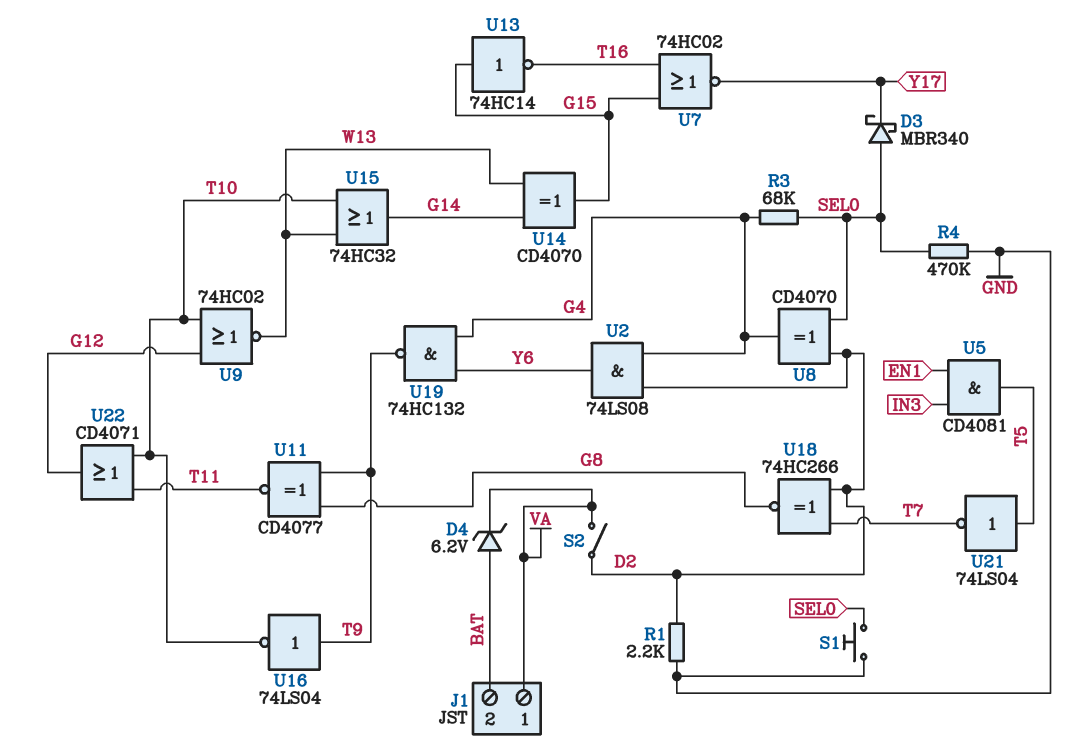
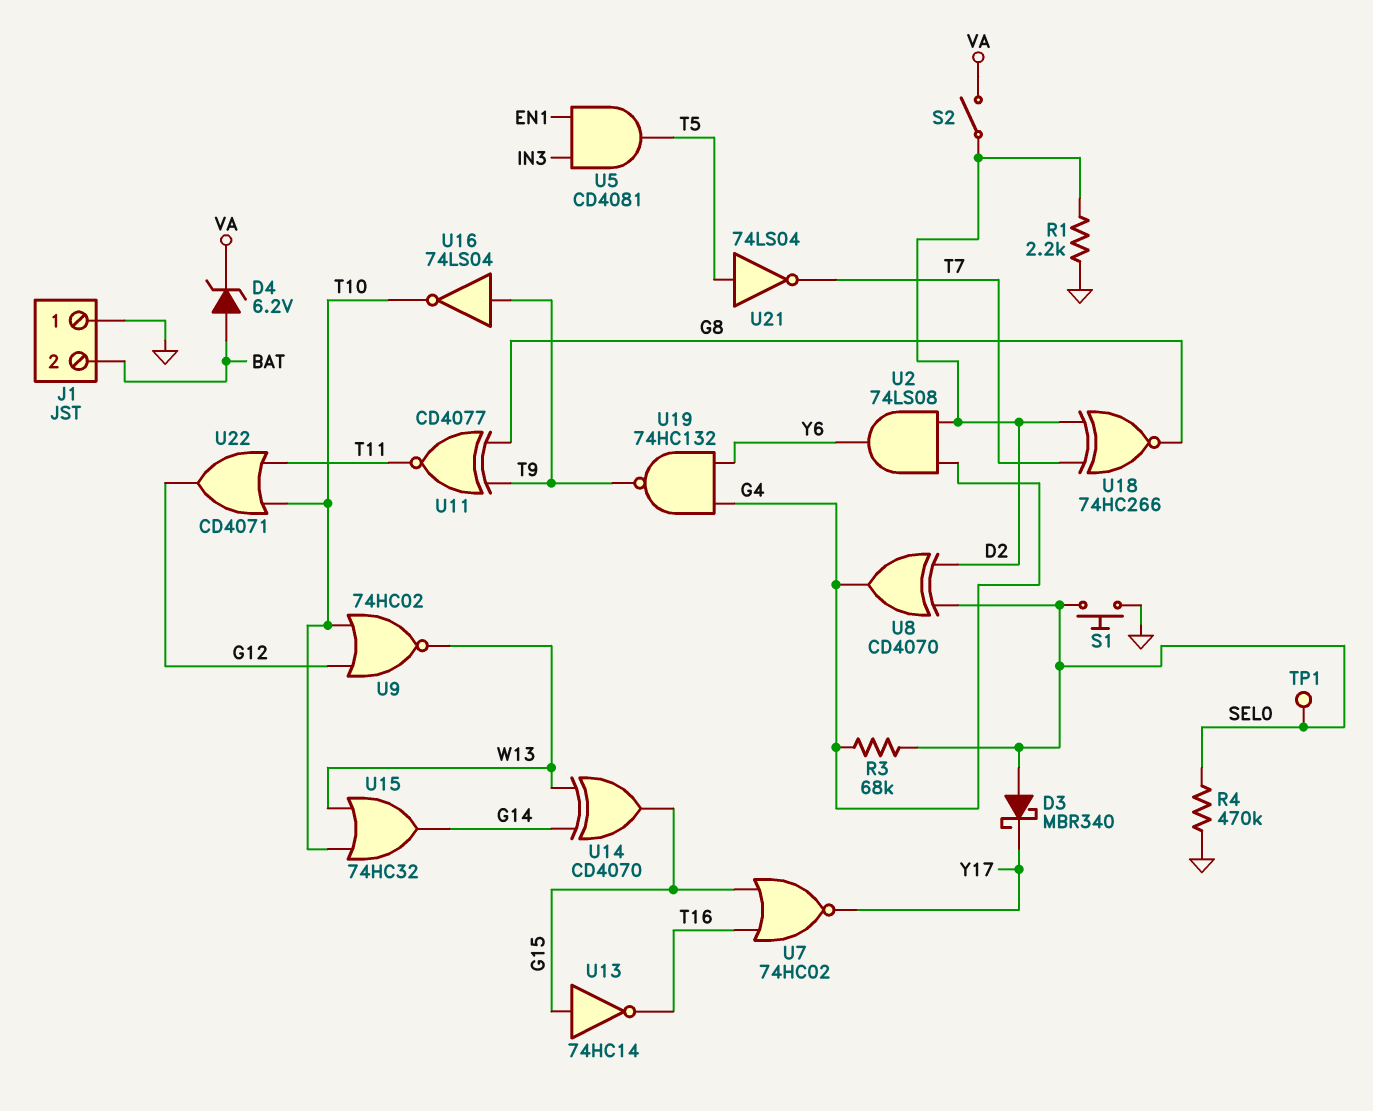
J1 pin 1: VA -> GND
TP1: none -> test point (SEL0)

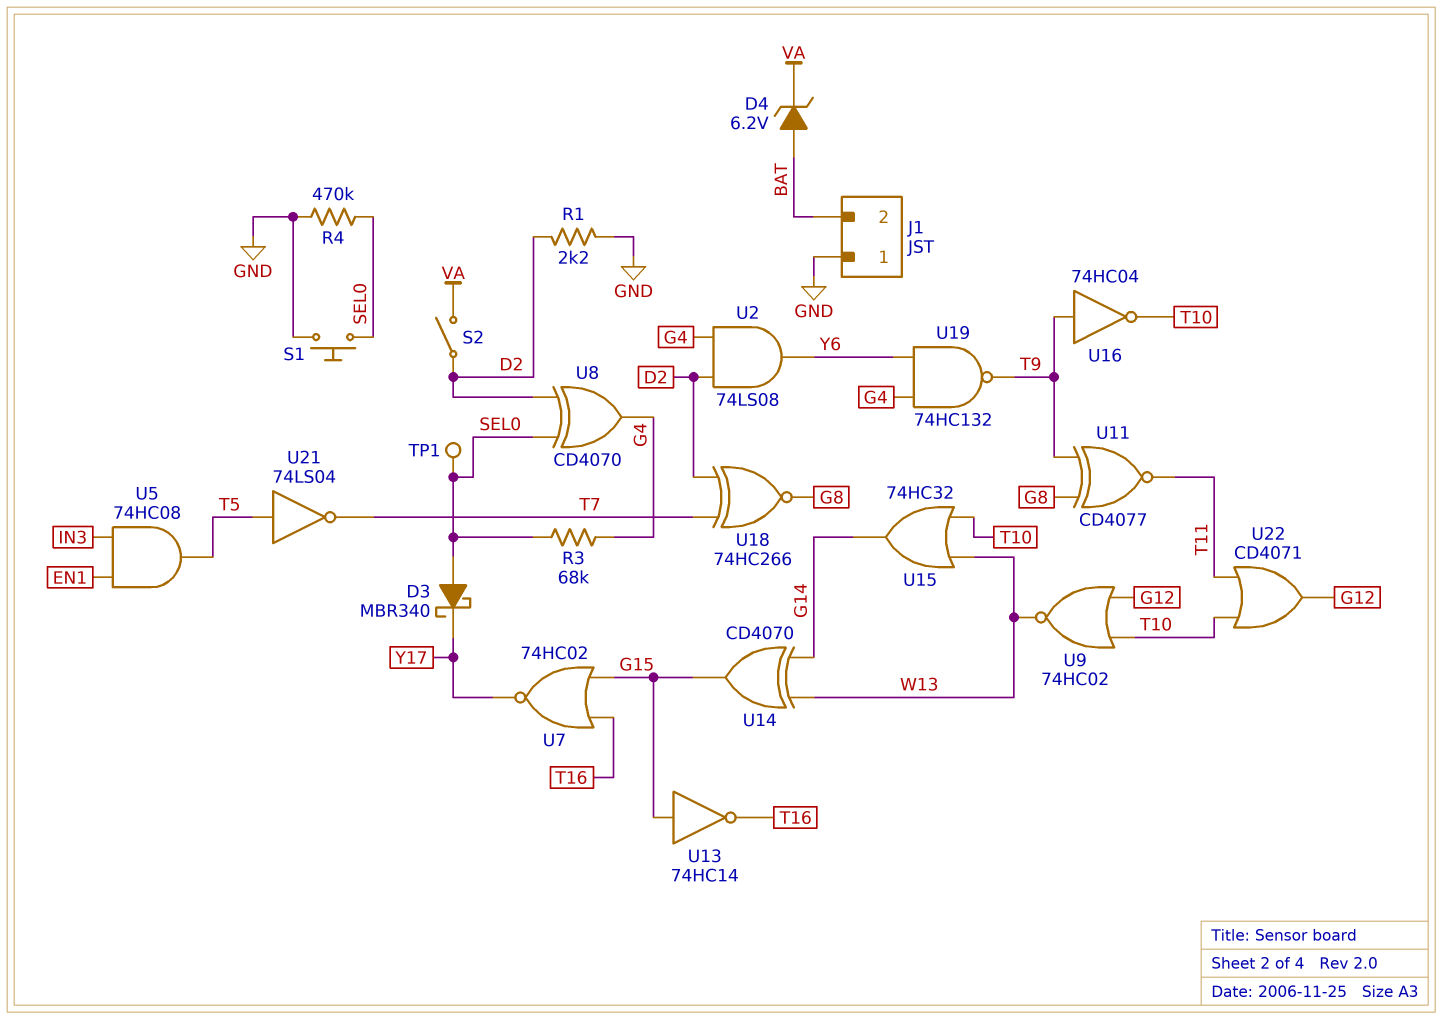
U5: AND CD4081 (in EN1, in IN3, out T5) -> AND 74HC08 (in EN1, in IN3, out T5)
U16: NOT 74LS04 (in T9, out T10) -> NOT 74HC04 (in T9, out T10)

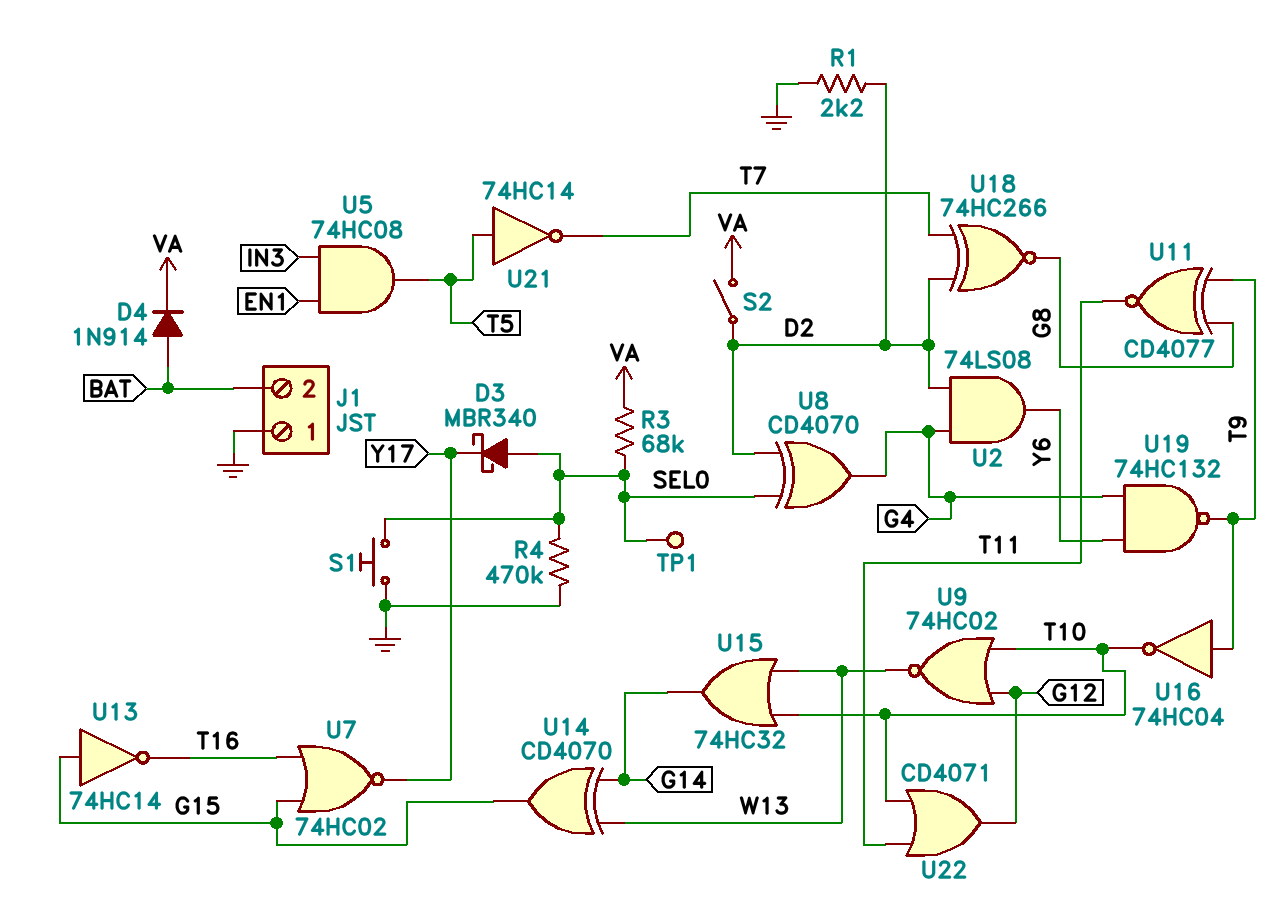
D4: zener 6.2V (A BAT, K VA) -> diode 1N914 (A BAT, K VA)
R3: 68k (G4, SEL0) -> 68k (SEL0, VA)
U21: NOT 74LS04 (in T5, out T7) -> NOT 74HC14 (in T5, out T7)

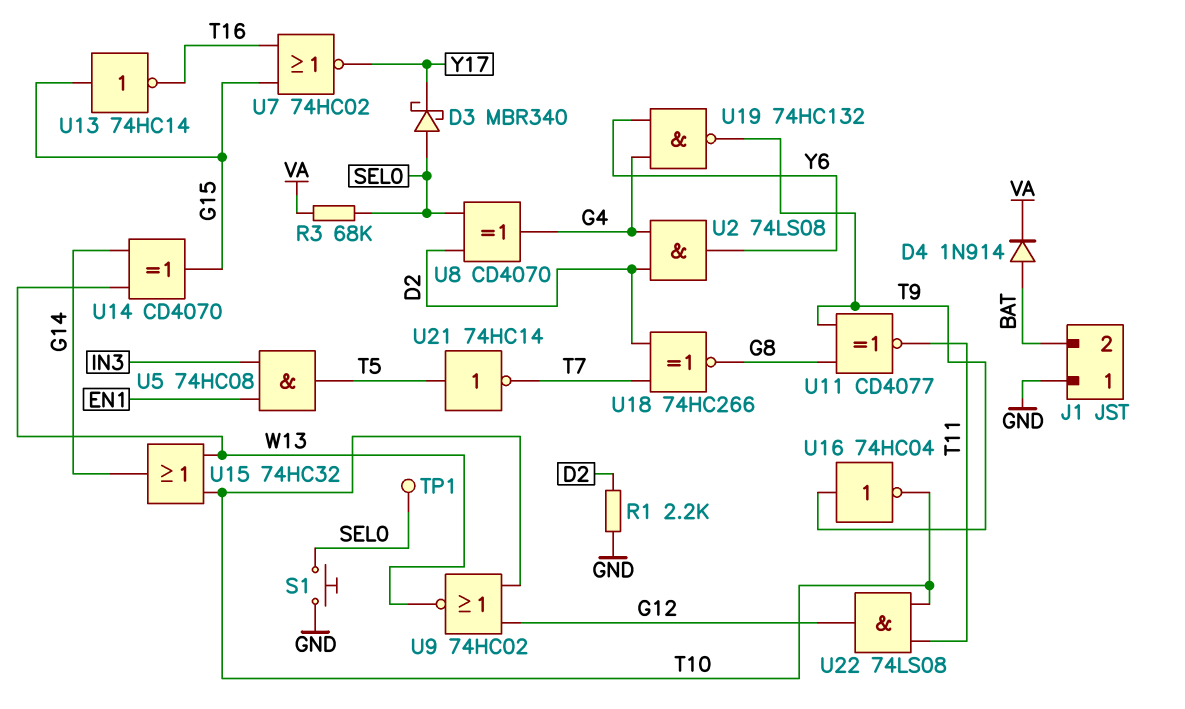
R4: 470k (GND, SEL0) -> none
S2: switch (D2, VA) -> none
U22: OR CD4071 (in T10, in T11, out G12) -> AND 74LS08 (in T10, in T11, out G12)

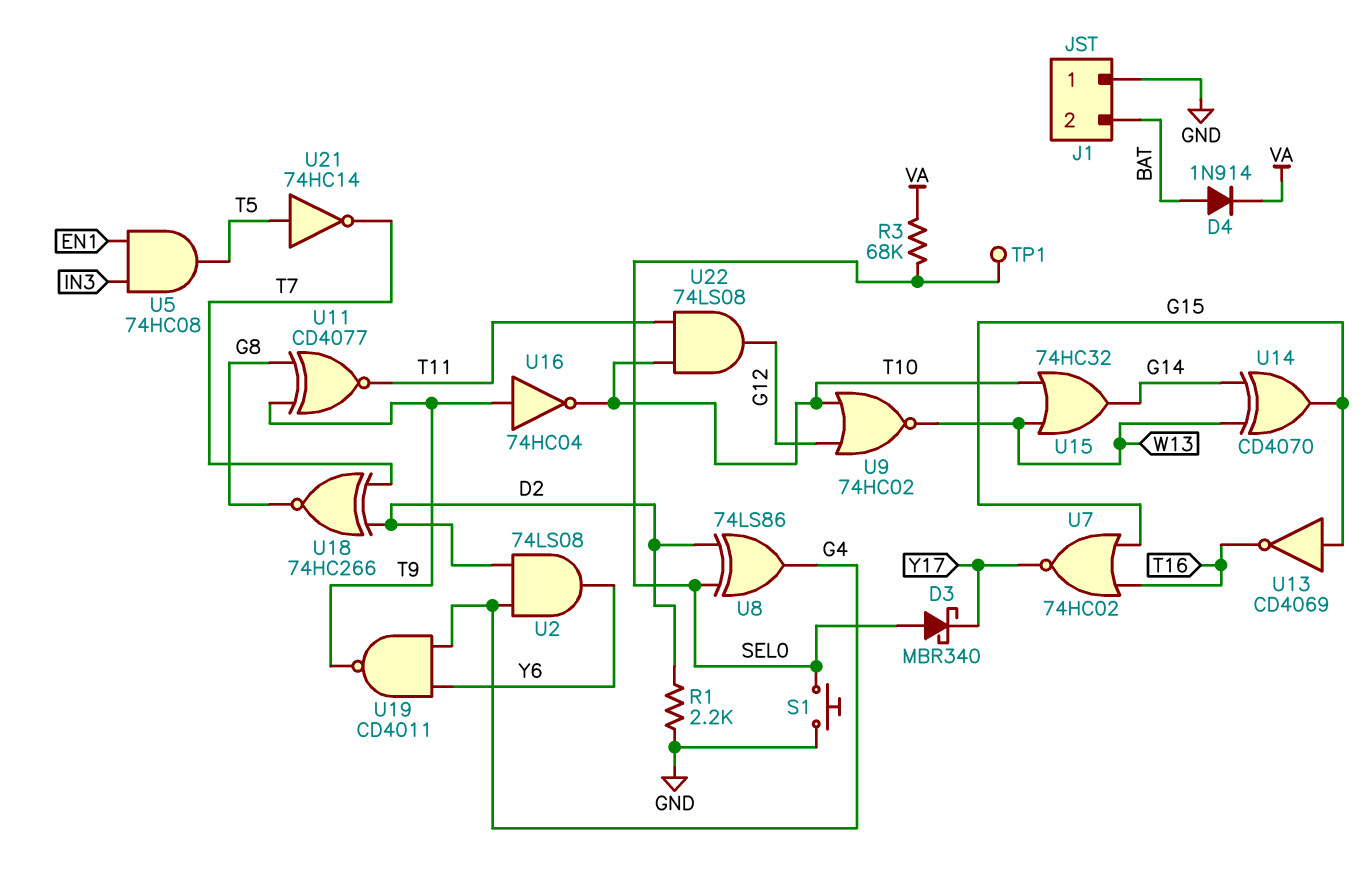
U8: XOR CD4070 (in D2, in SEL0, out G4) -> XOR 74LS86 (in D2, in SEL0, out G4)
U13: NOT 74HC14 (in G15, out T16) -> NOT CD4069 (in G15, out T16)
U19: NAND 74HC132 (in G4, in Y6, out T9) -> NAND CD4011 (in G4, in Y6, out T9)

